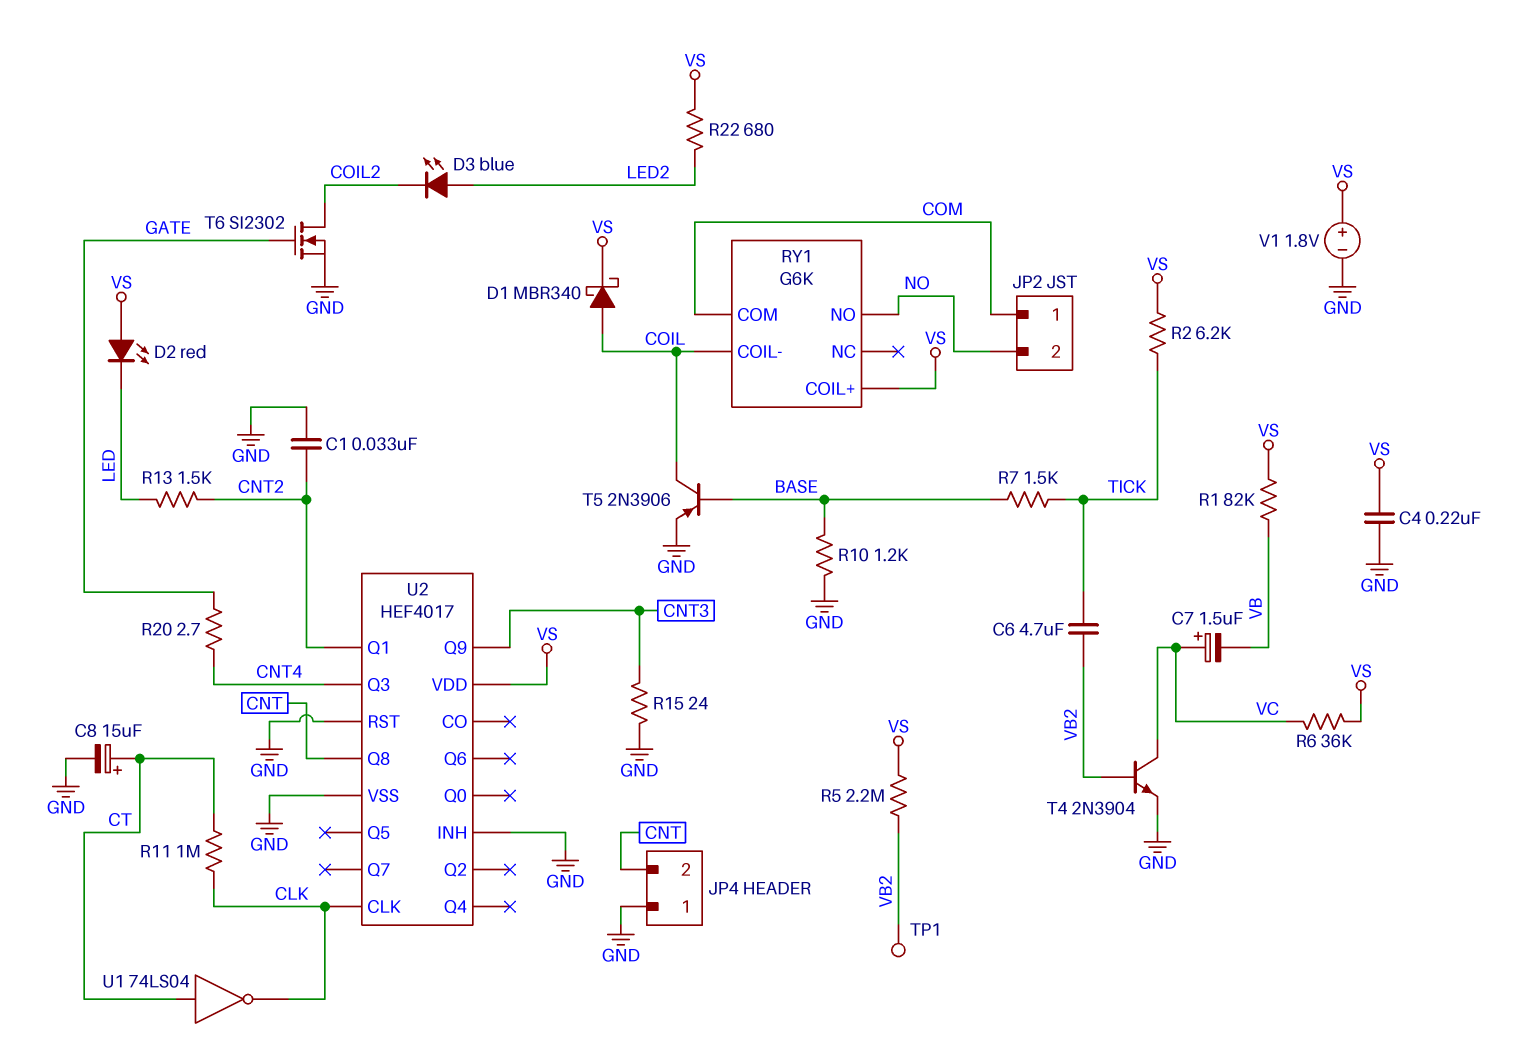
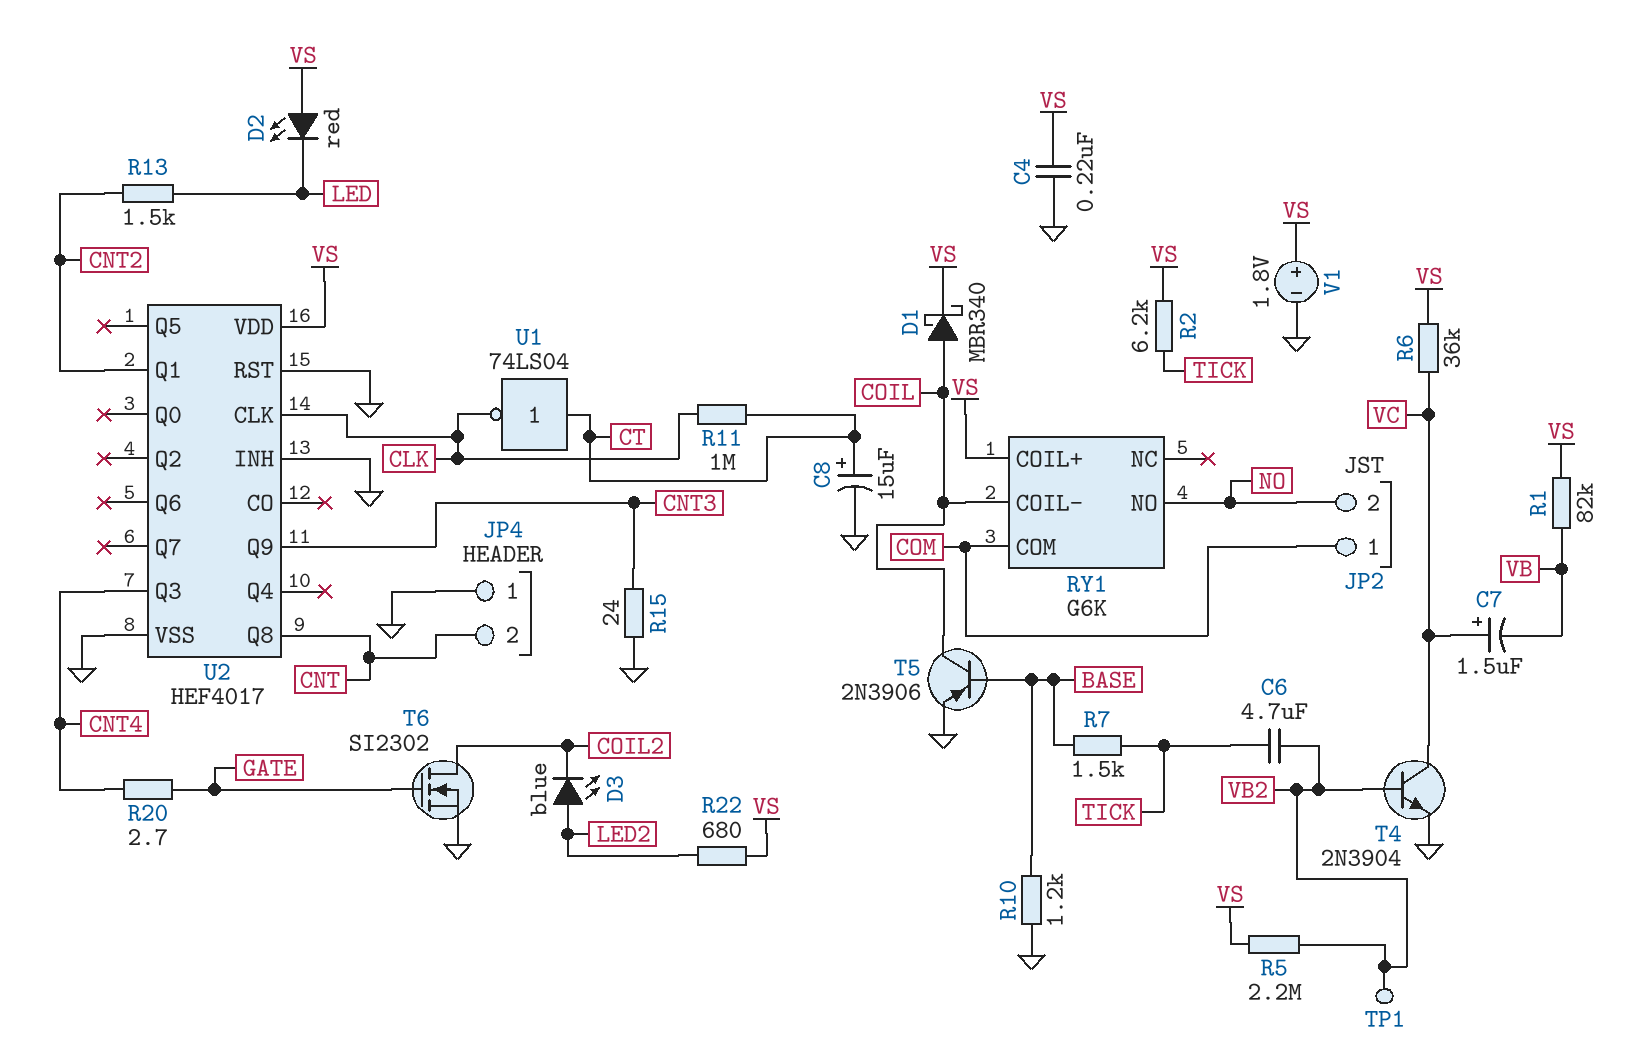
C1: 33nF (CNT2, GND) -> none

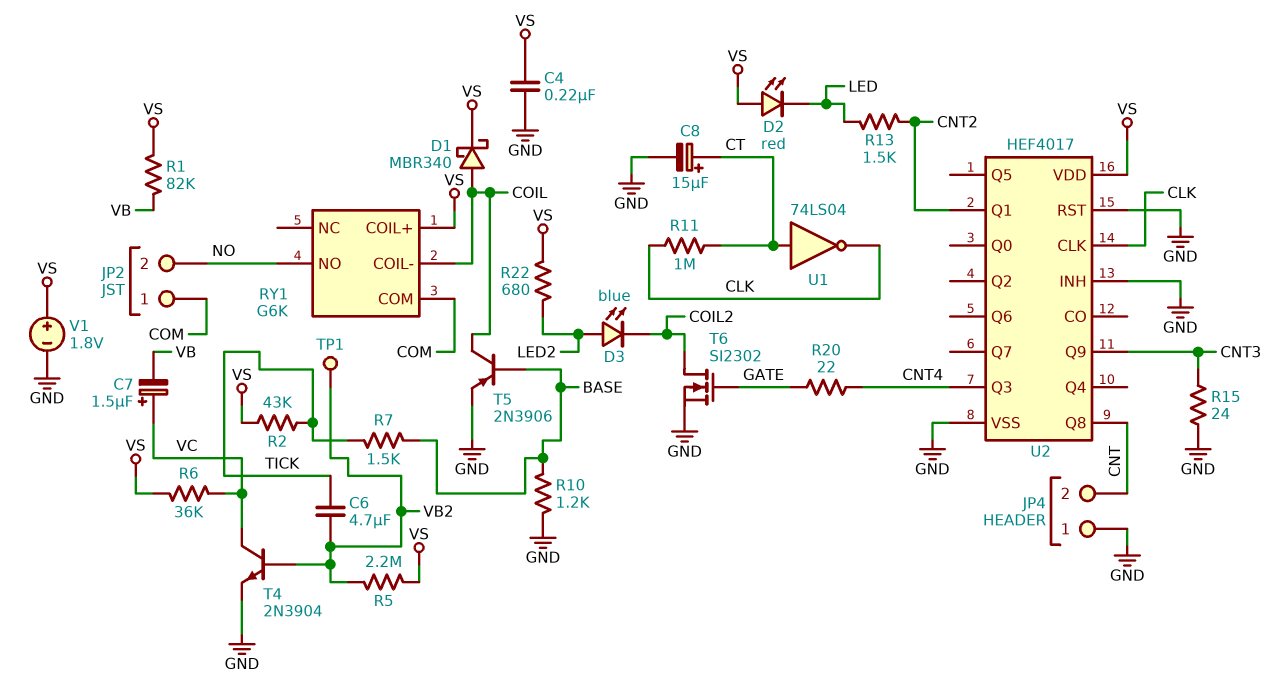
R2: 6.2k (TICK, VS) -> 43k (TICK, VS)
R20: 2.7 (CNT4, GATE) -> 22 (CNT4, GATE)

